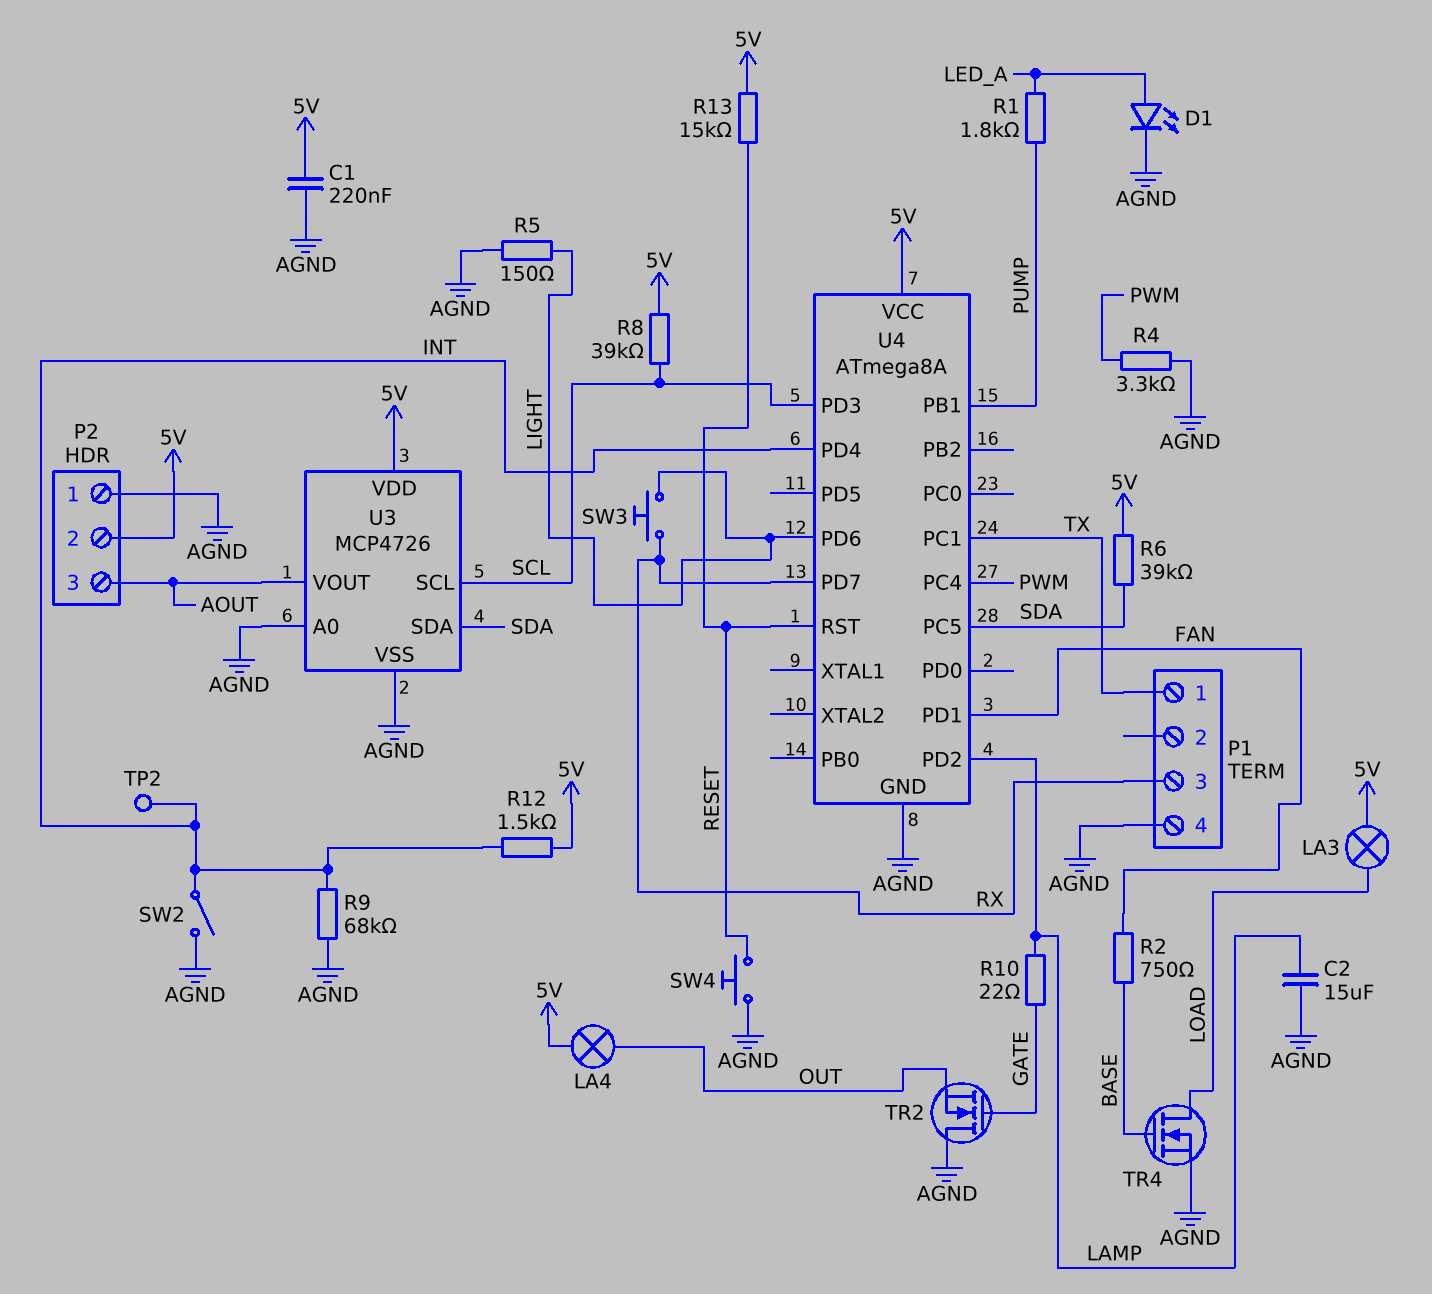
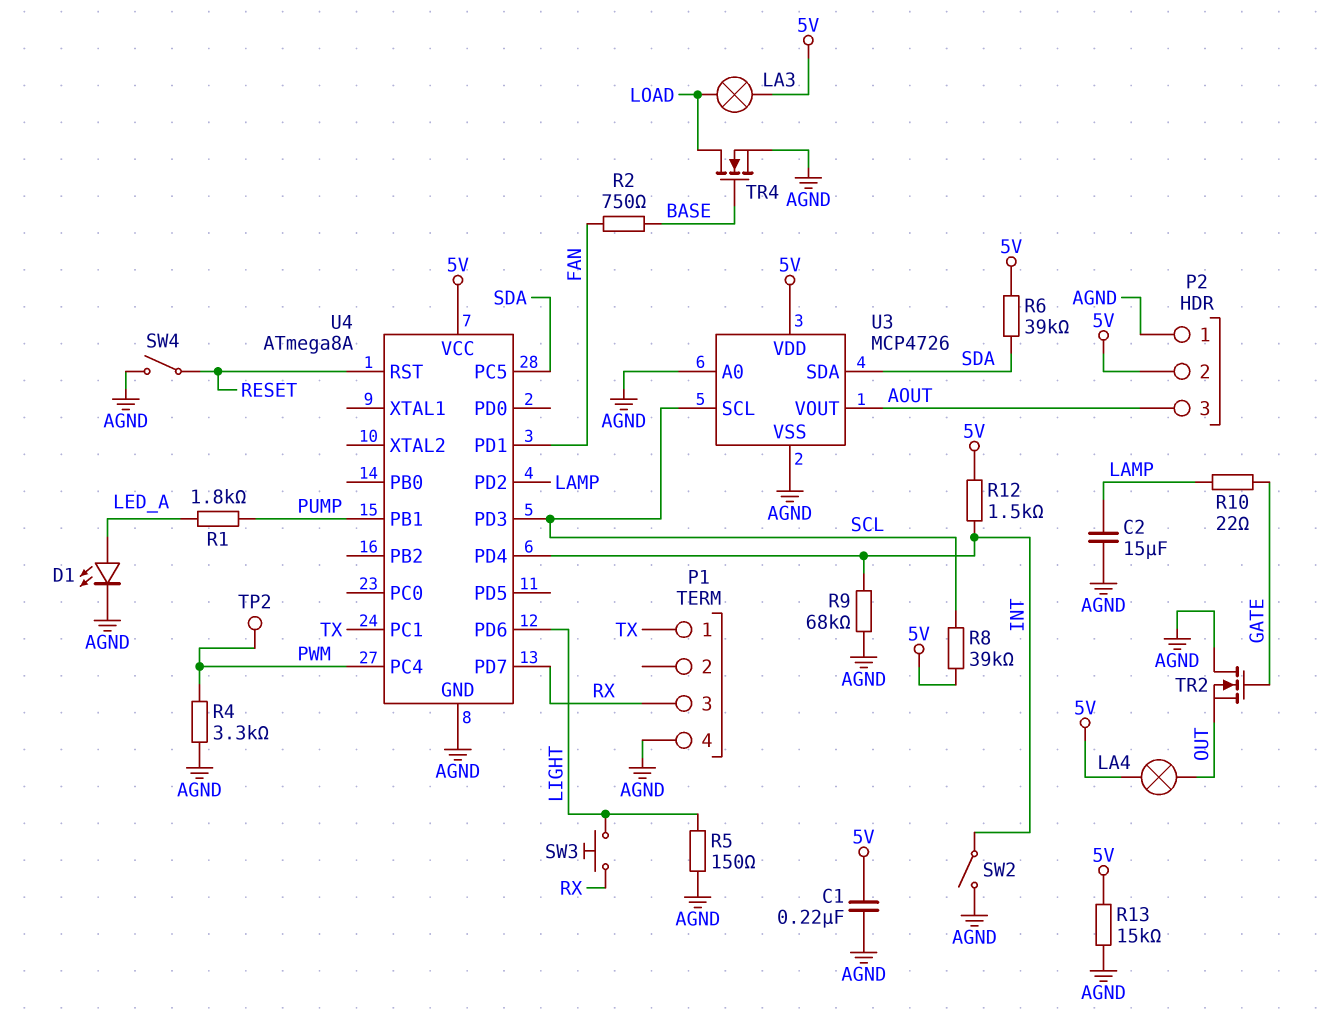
R13: 15k (5V, RESET) -> 15k (5V, AGND)
SW4: button (AGND, RESET) -> switch (AGND, RESET)
TP2: test point (INT) -> test point (PWM)

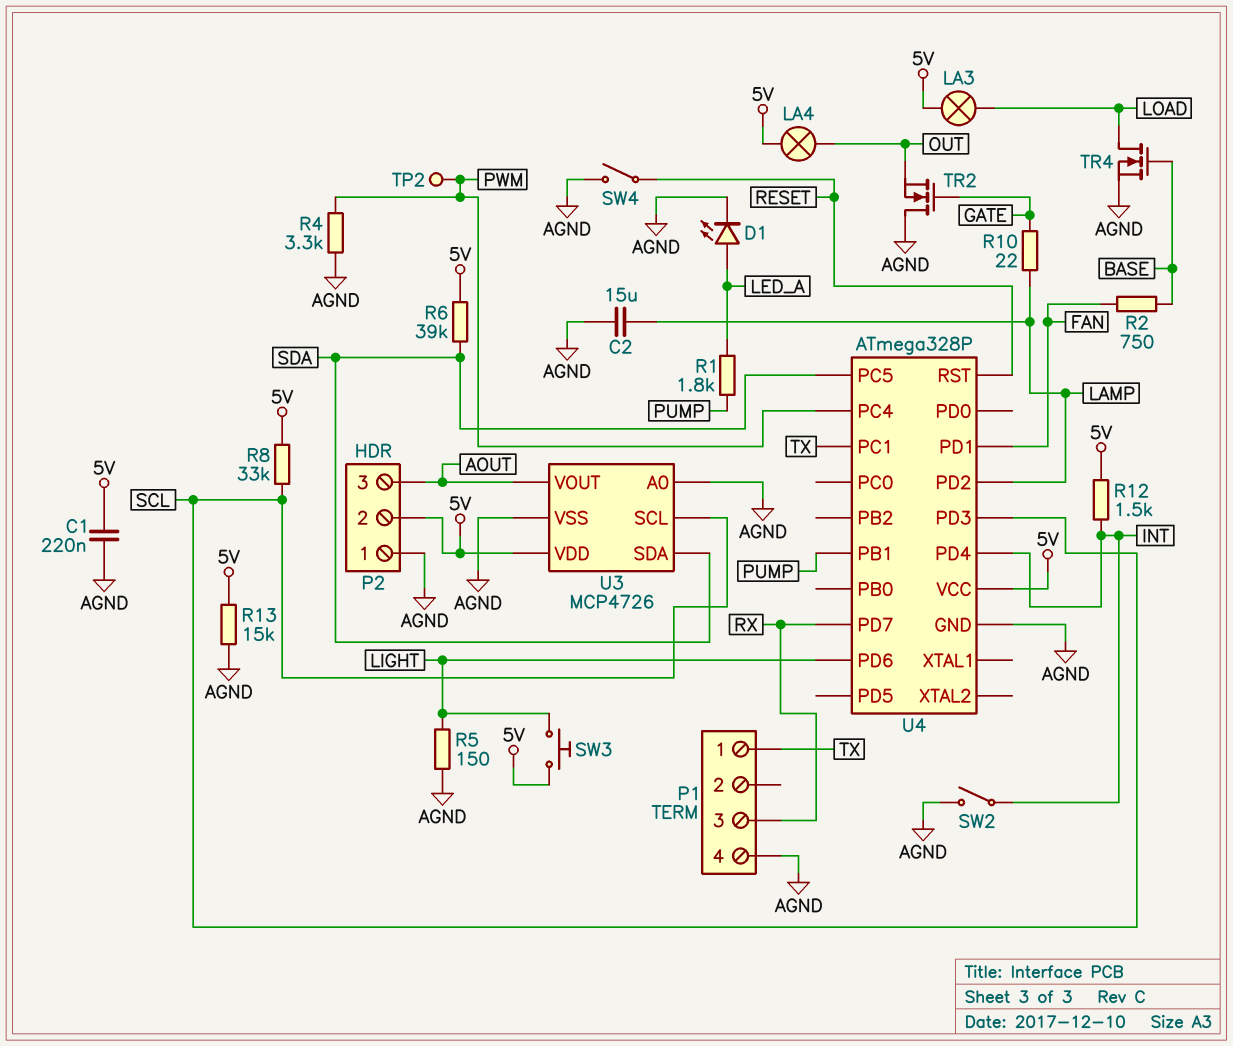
R8: 39k (5V, SCL) -> 33k (5V, SCL)
R9: 68k (AGND, INT) -> none
SW3: button (LIGHT, RX) -> button (5V, LIGHT)
U4: ATmega8A -> ATmega328P

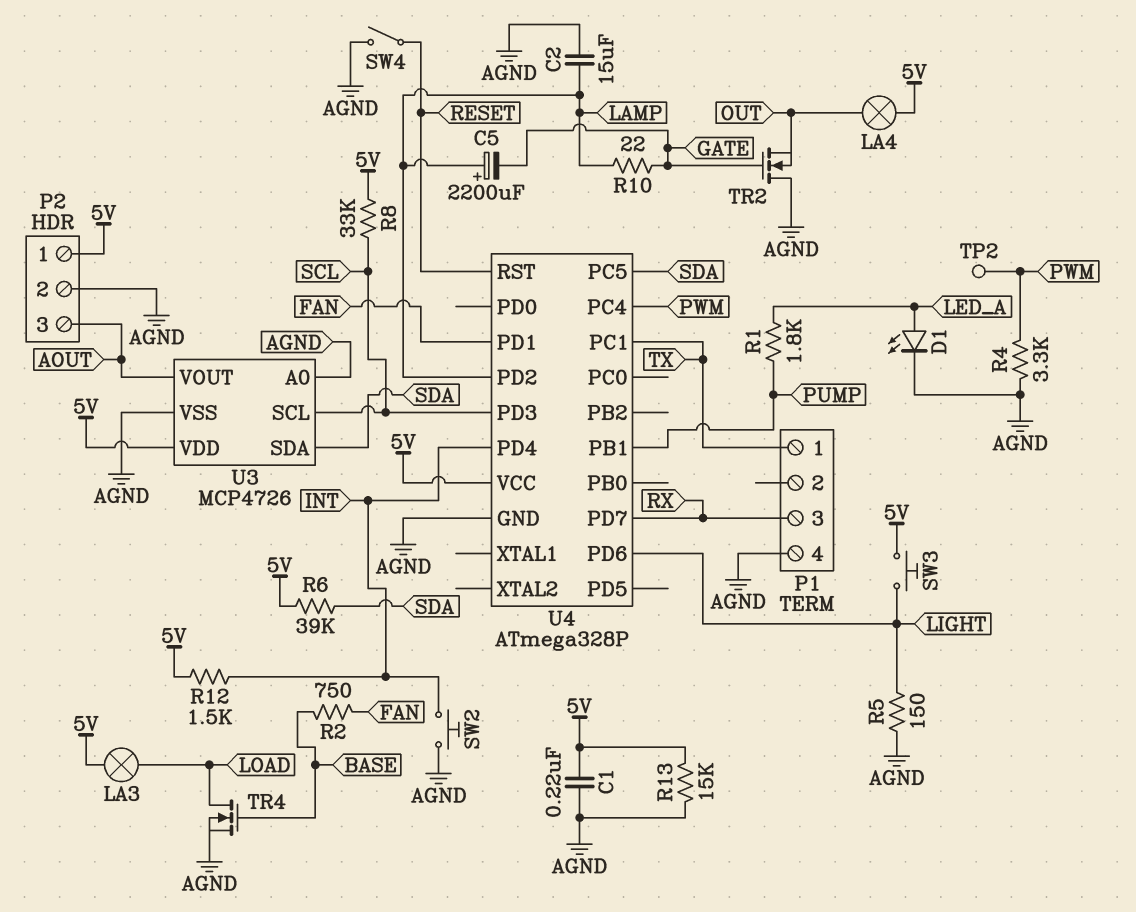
C5: none -> 2200uF (plus LAMP, minus GATE)
P2 pin 1: AGND -> 5V
P2 pin 2: 5V -> AGND
SW2: switch (AGND, INT) -> button (AGND, INT)

